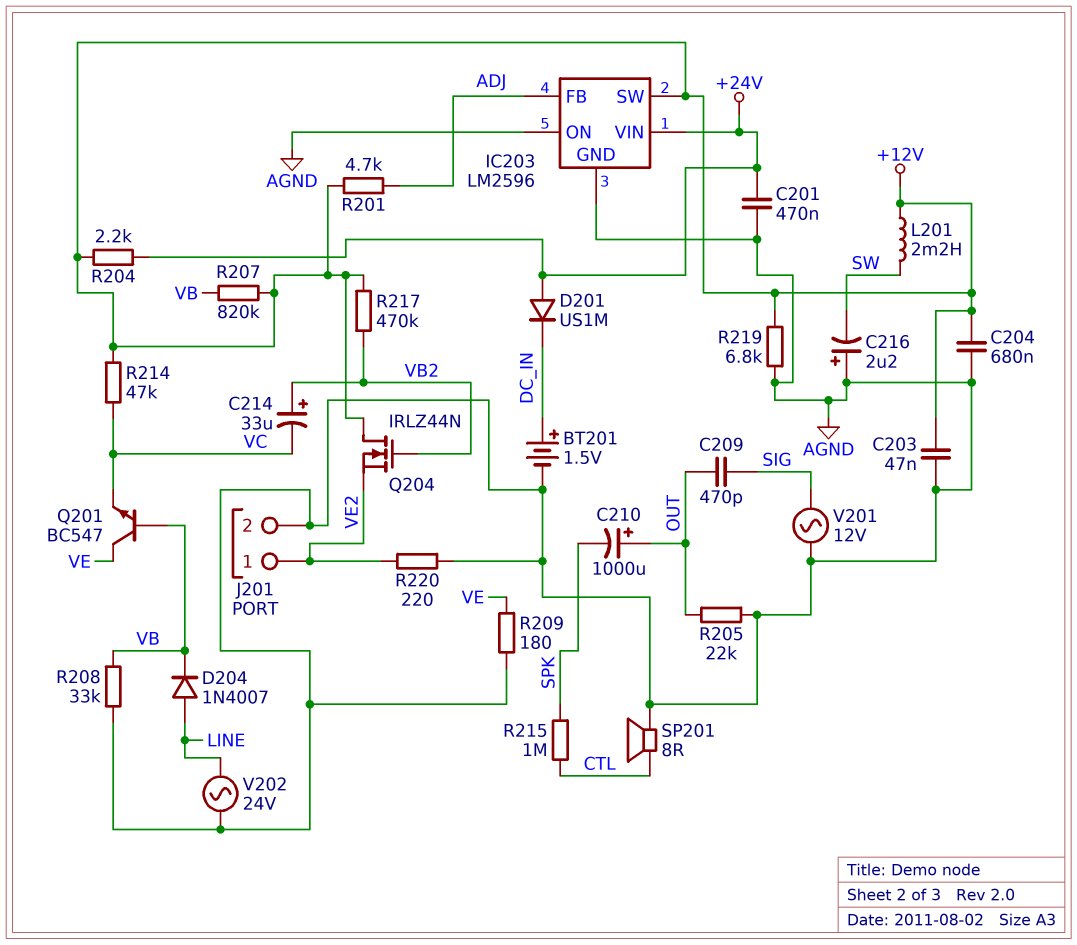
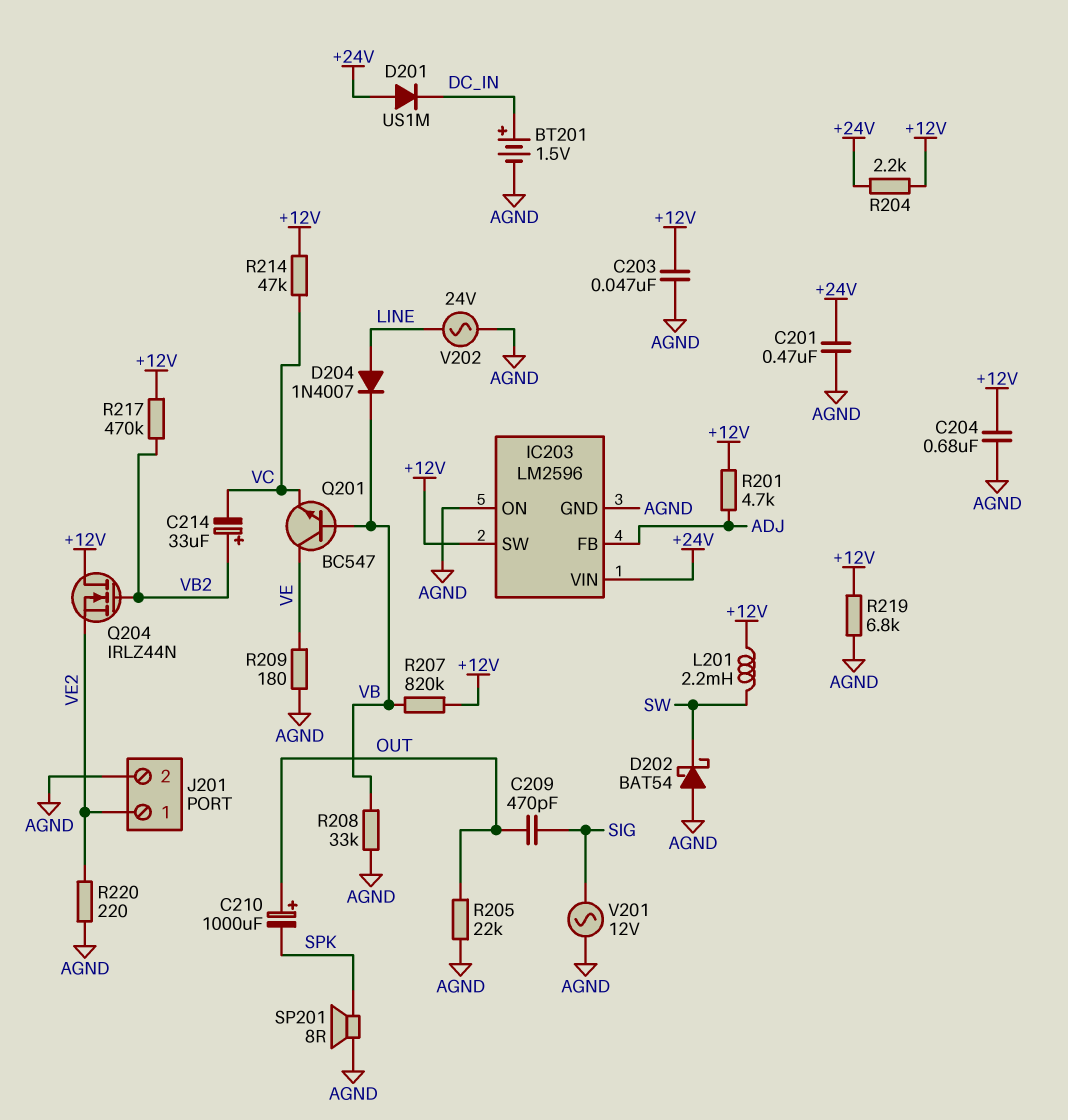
C216: 2.2uF (plus AGND, minus SW) -> none
D202: none -> schottky BAT54 (A AGND, K SW)
R215: 1M (CTL, SPK) -> none
SP201: speaker 8R (AGND, CTL) -> speaker 8R (AGND, SPK)

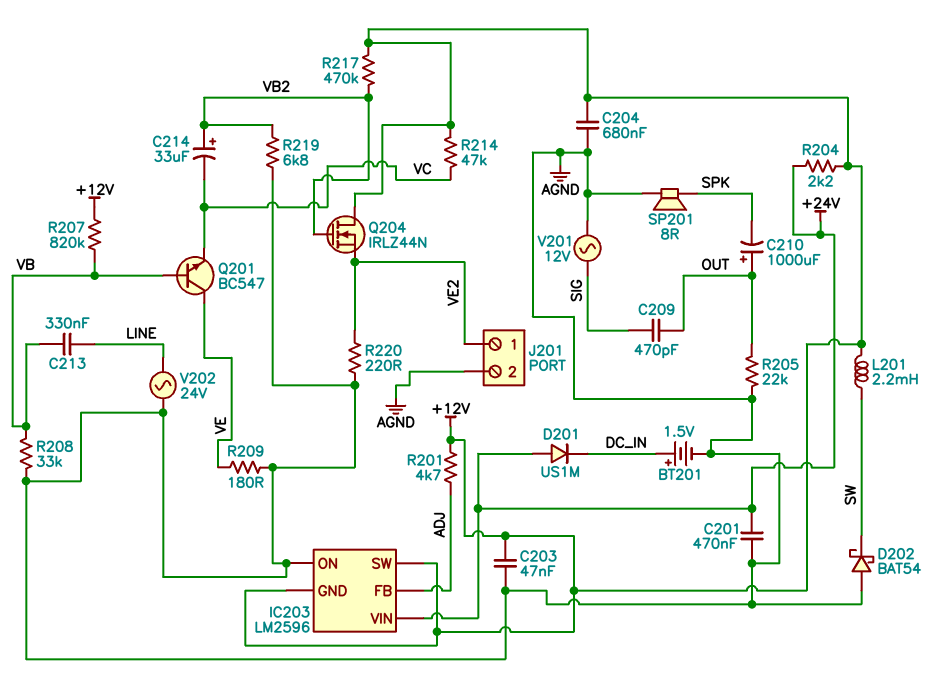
C213: none -> 330nF (LINE, VB)
D204: diode 1N4007 (A LINE, K VB) -> none
IC203 pin GND: AGND -> +12V
R219: 6.8k (+12V, AGND) -> 6.8k (AGND, VB2)

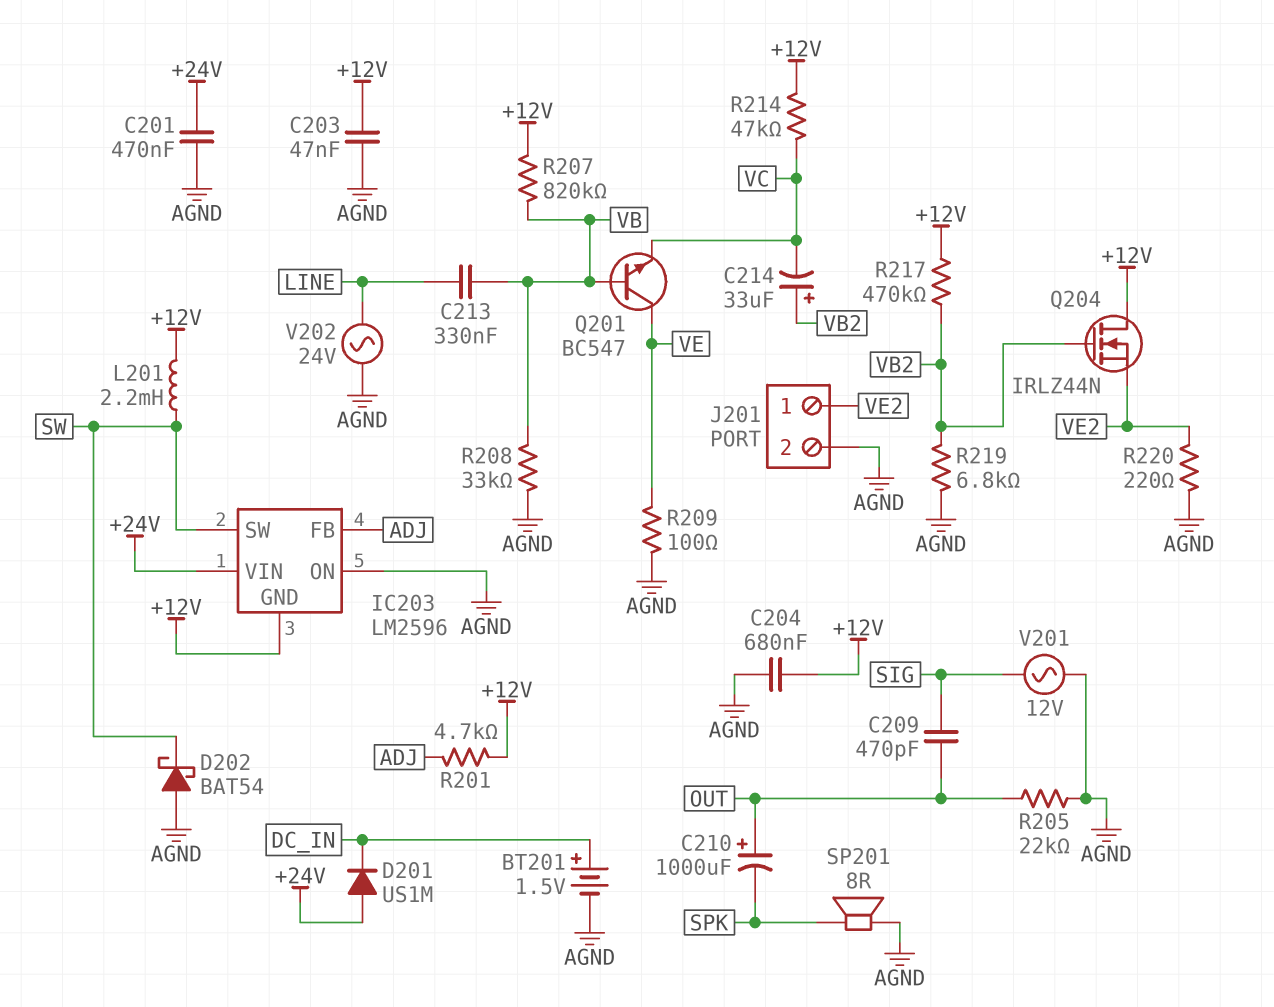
IC203 pin SW: +12V -> SW
R204: 2.2k (+12V, +24V) -> none
R209: 180 (AGND, VE) -> 100 (AGND, VE)

